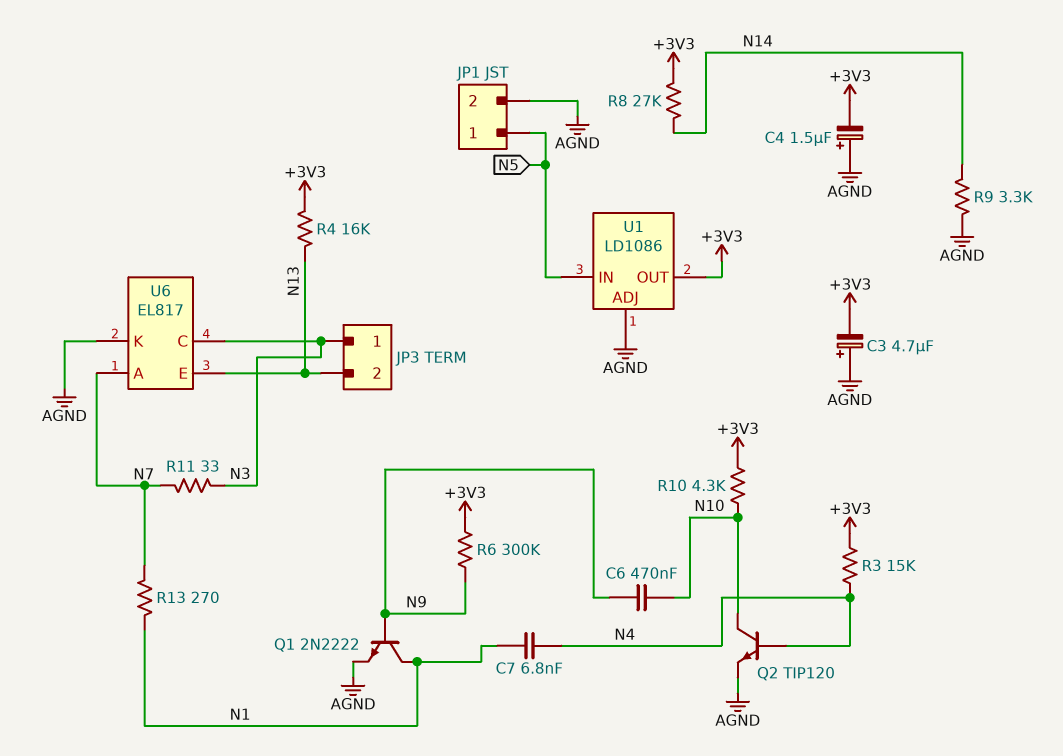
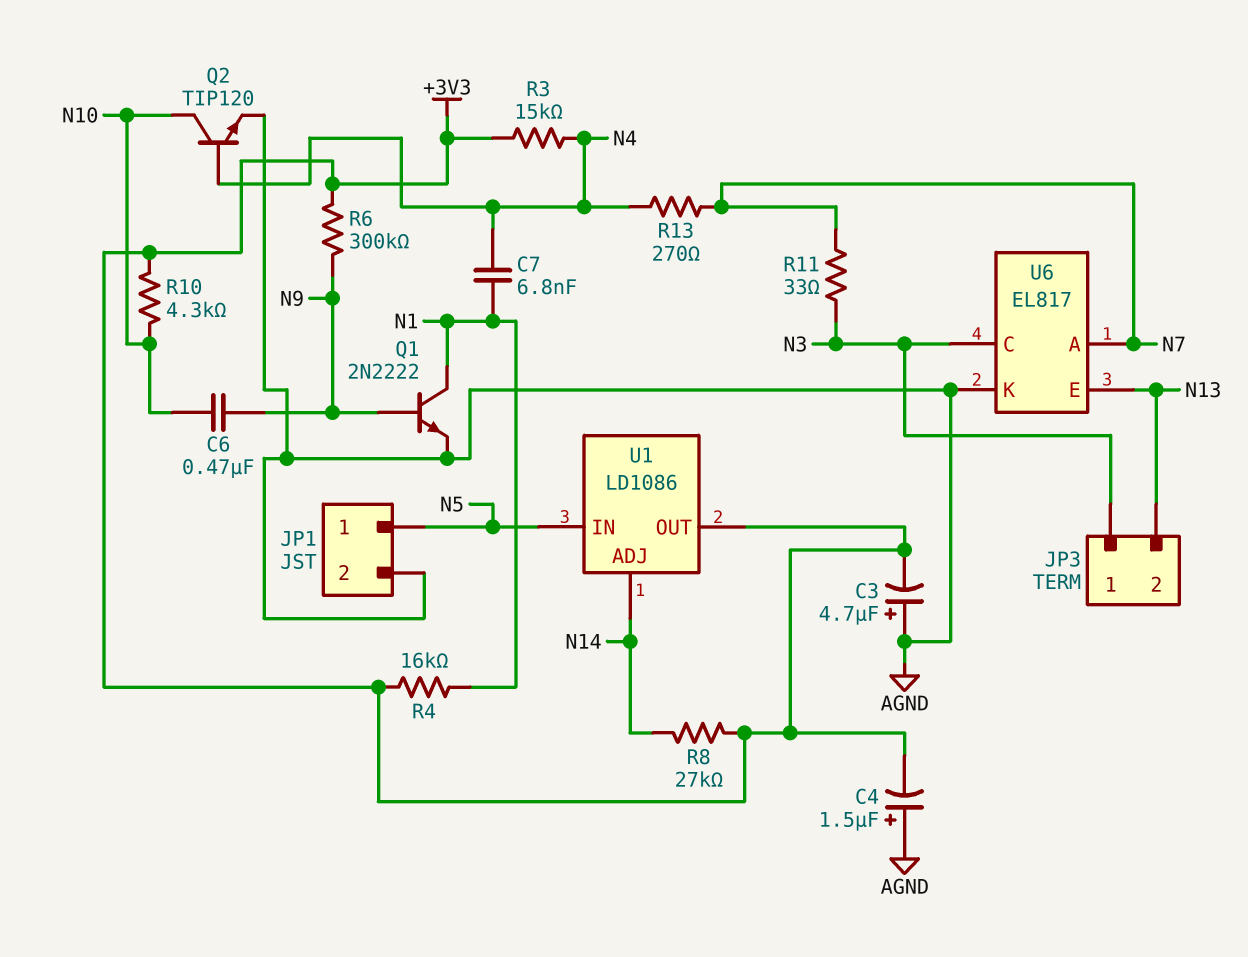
R4: 16k (+3V3, N13) -> 16k (+3V3, N1)
R9: 3.3k (AGND, N14) -> none
R13: 270 (N1, N7) -> 270 (N4, N7)
U1 pin ADJ: AGND -> N14

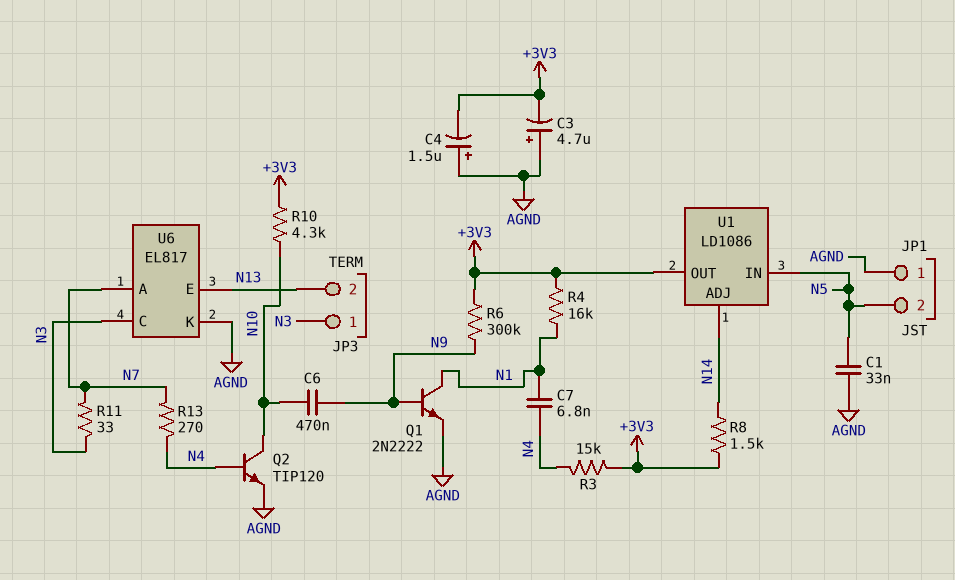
C1: none -> 33nF (AGND, N5)
JP1 pin 1: N5 -> AGND
JP1 pin 2: AGND -> N5
R8: 27k (+3V3, N14) -> 1.5k (+3V3, N14)

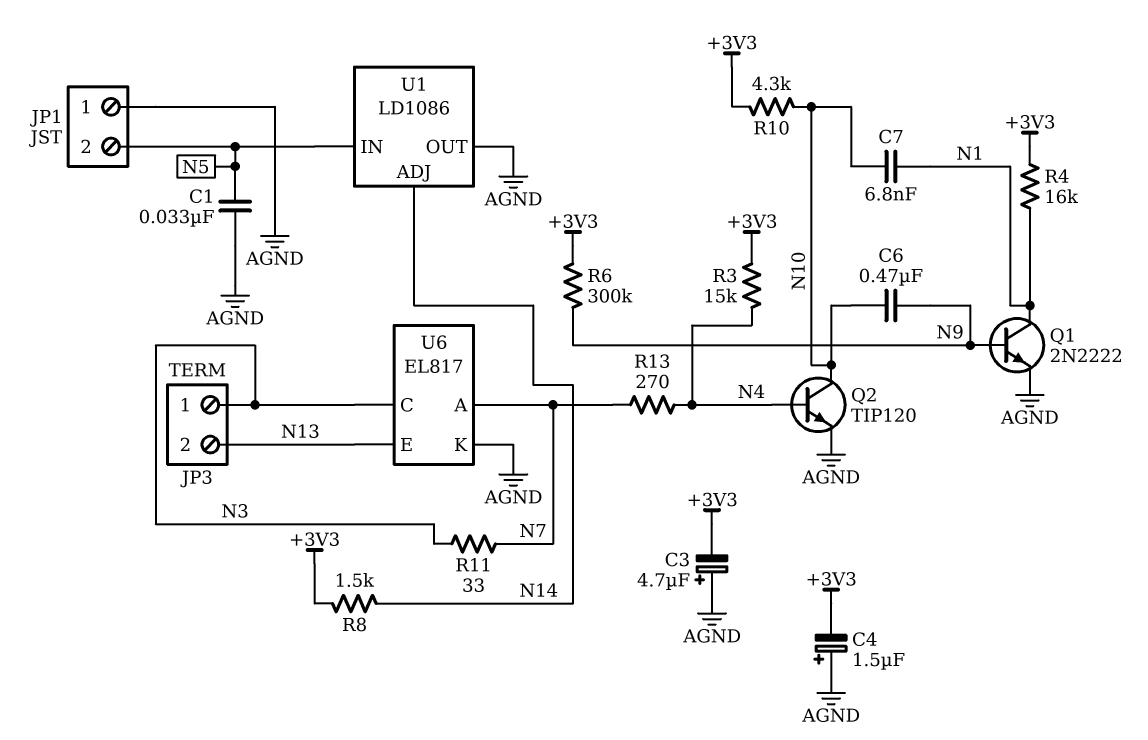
C7: 6.8nF (N1, N4) -> 6.8nF (N1, N10)
U1 pin OUT: +3V3 -> AGND

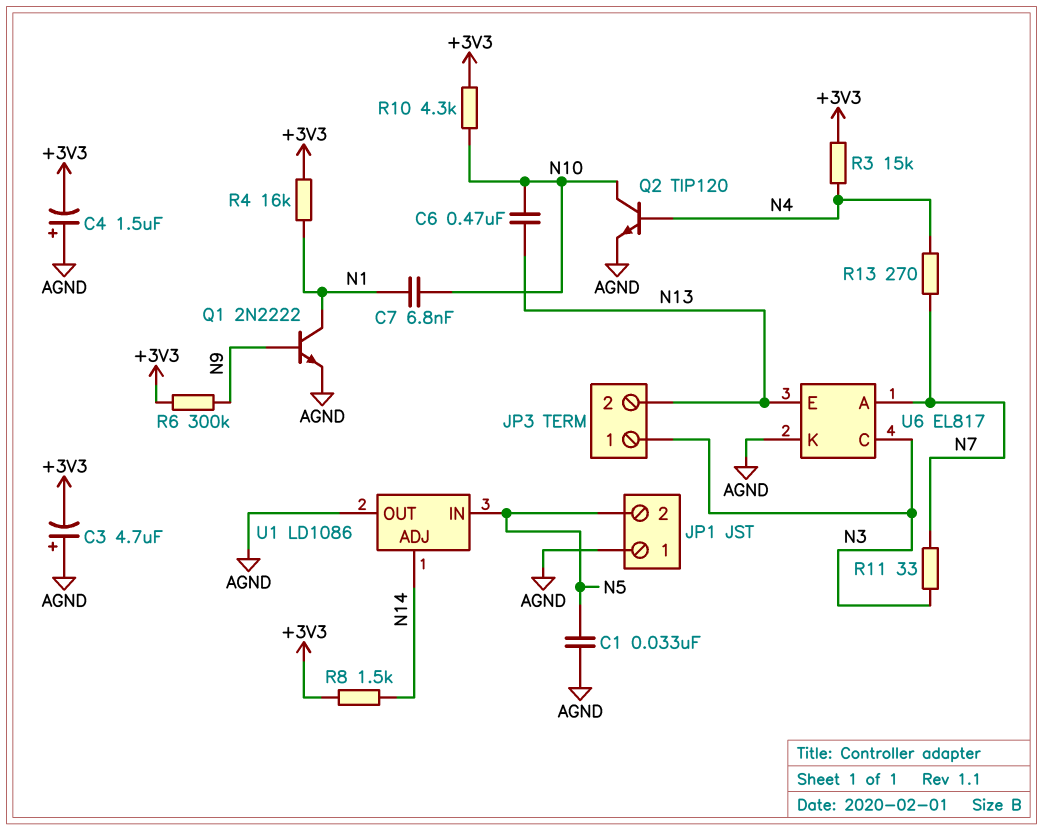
C6: 470nF (N9, N10) -> 470nF (N10, N13)

